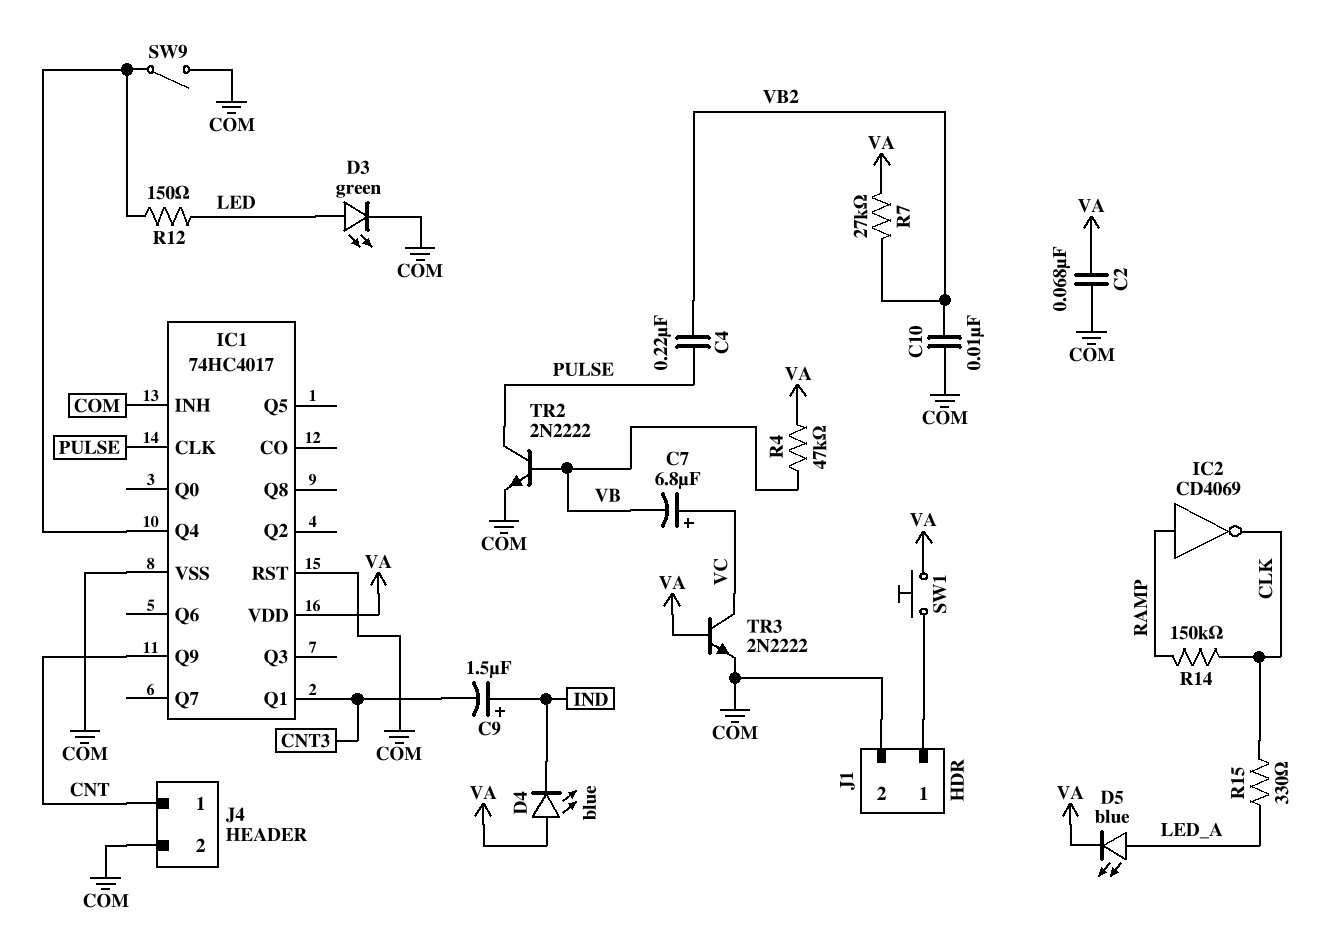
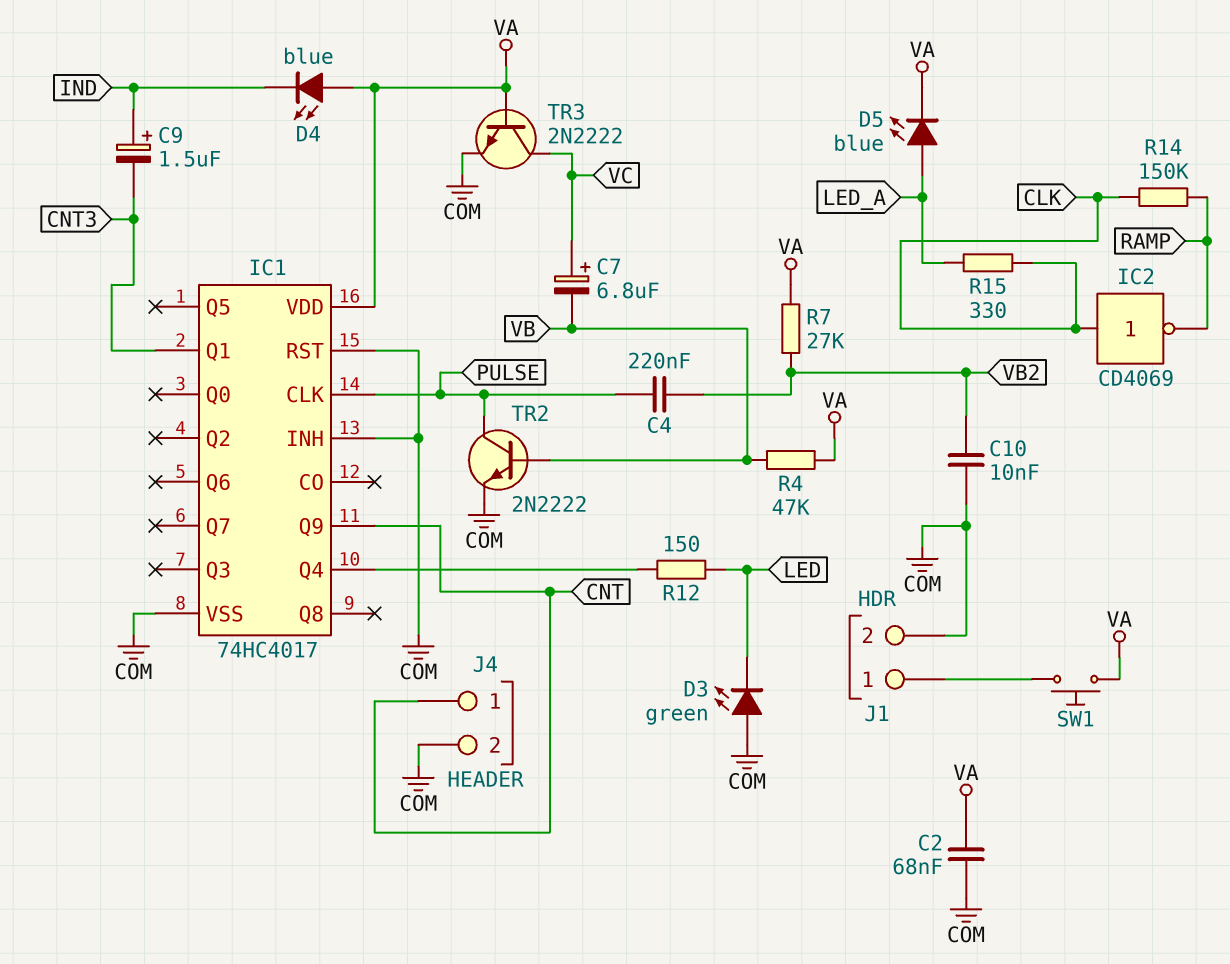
D3: LED green (A LED, K COM) -> LED green (A COM, K LED)
IC2: NOT CD4069 (in RAMP, out CLK) -> NOT CD4069 (in CLK, out RAMP)
SW9: switch (COM, IC1/Q4) -> none

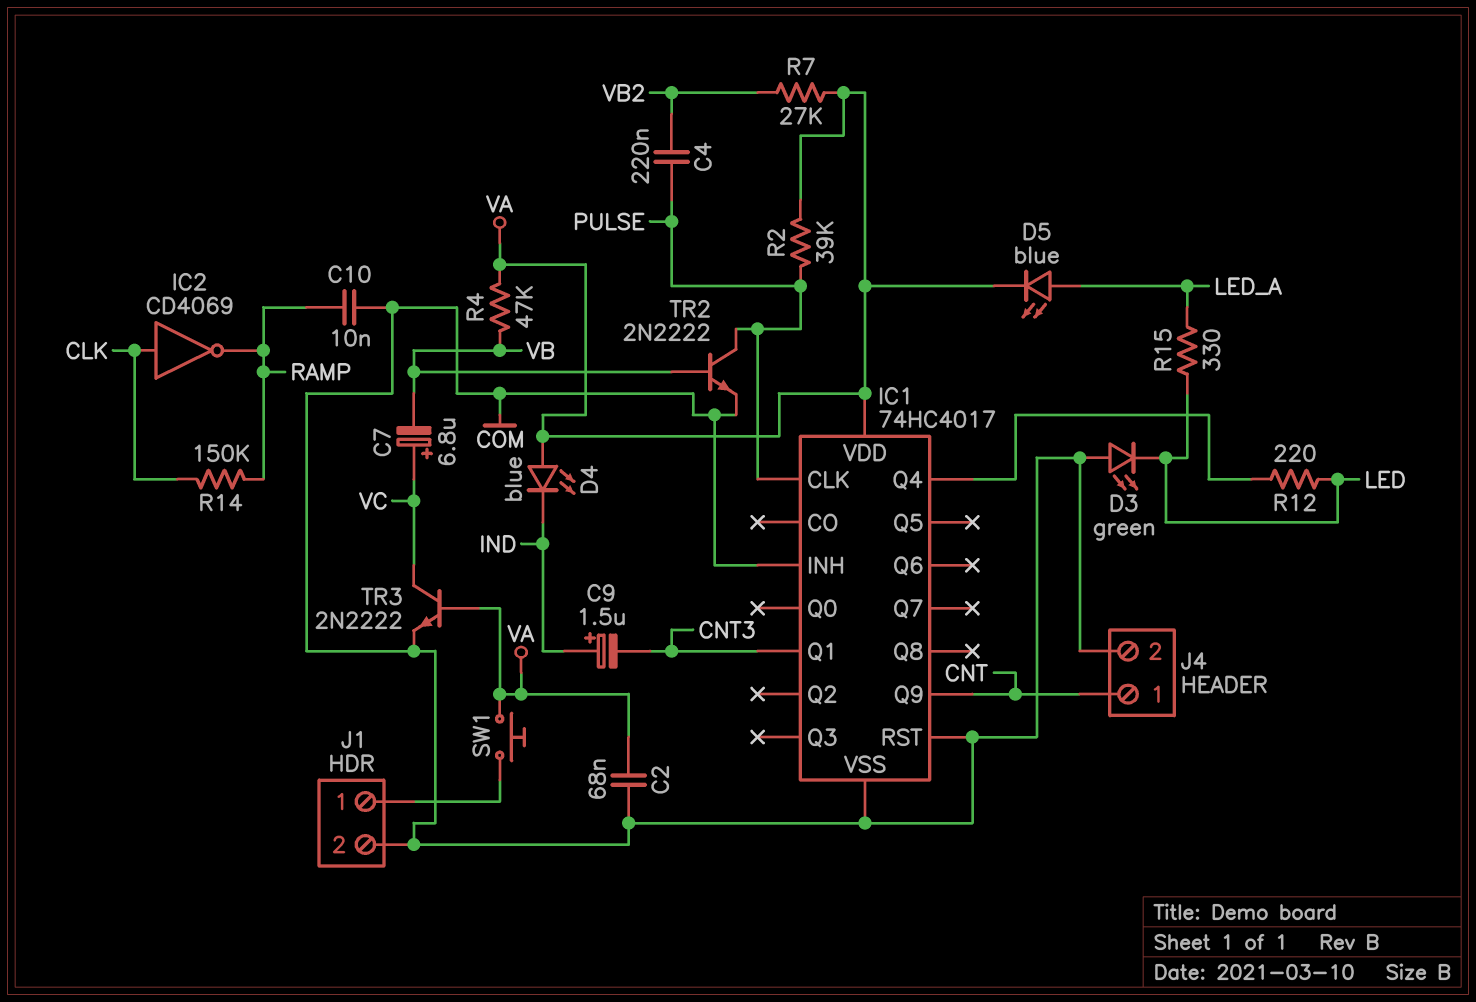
C10: 10nF (COM, VB2) -> 10nF (COM, RAMP)
R2: none -> 39k (PULSE, VA)
R12: 150 (IC1/Q4, LED) -> 220 (IC1/Q4, LED)
R15: 330 (CLK, LED_A) -> 330 (LED, LED_A)

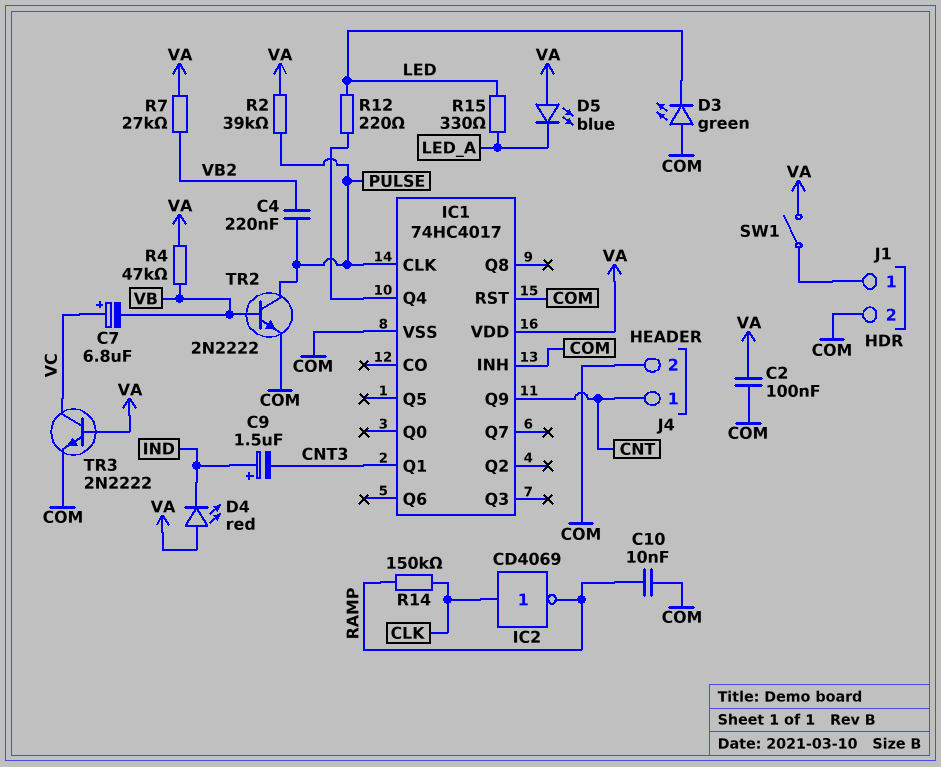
C2: 68nF (COM, VA) -> 100nF (COM, VA)
D4: LED blue (A VA, K IND) -> LED red (A VA, K IND)
D5: LED blue (A LED_A, K VA) -> LED blue (A VA, K LED_A)
SW1: button (J1/1, VA) -> switch (J1/1, VA)

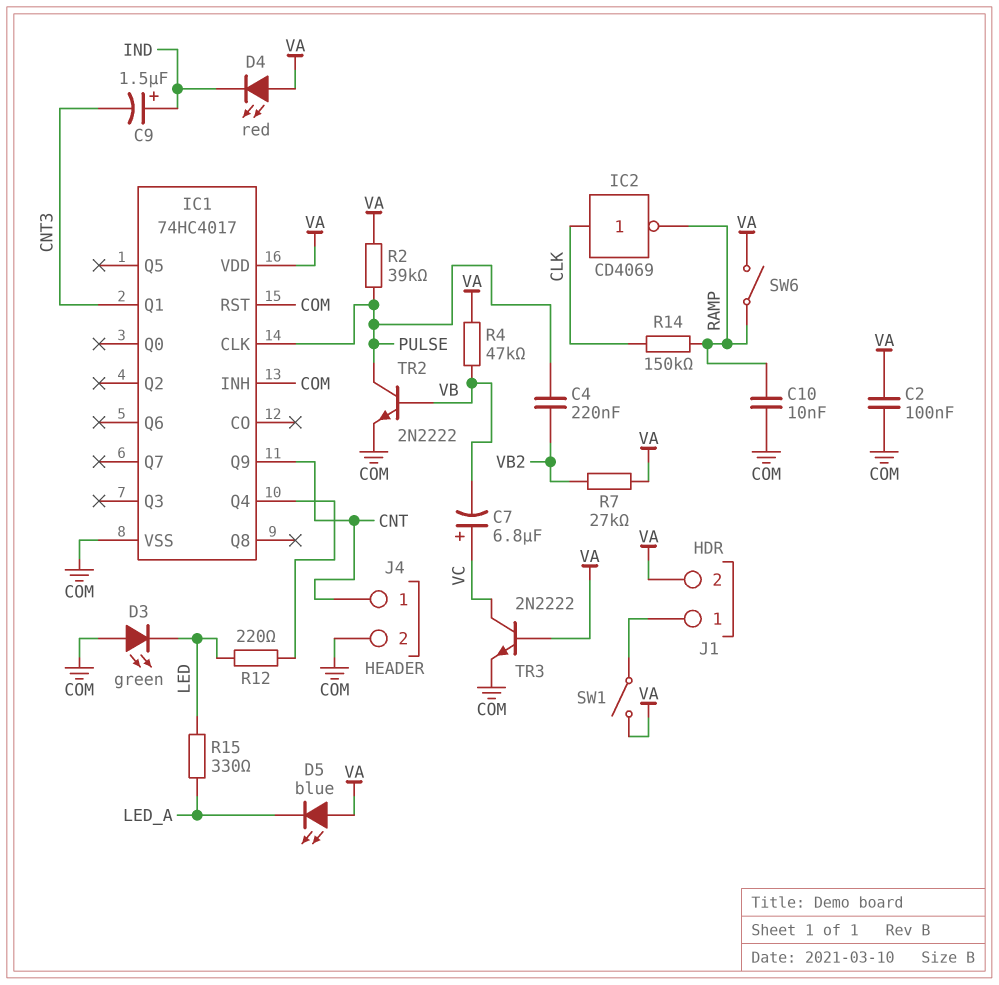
J1 pin 2: COM -> VA
SW6: none -> switch (RAMP, VA)

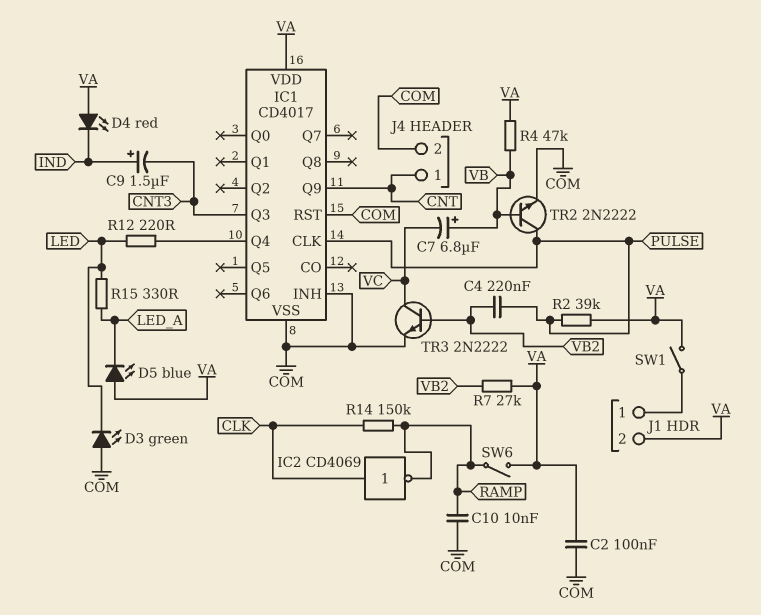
C7: 6.8uF (plus VC, minus VB) -> 6.8uF (plus VB, minus VC)
IC1: 74HC4017 -> CD4017
IC1 pin Q1: CNT3 -> none
IC1 pin Q3: none -> CNT3
TR3: NPN 2N2222 (B VA, C VC, E COM) -> NPN 2N2222 (B VB2, C VC, E COM)

